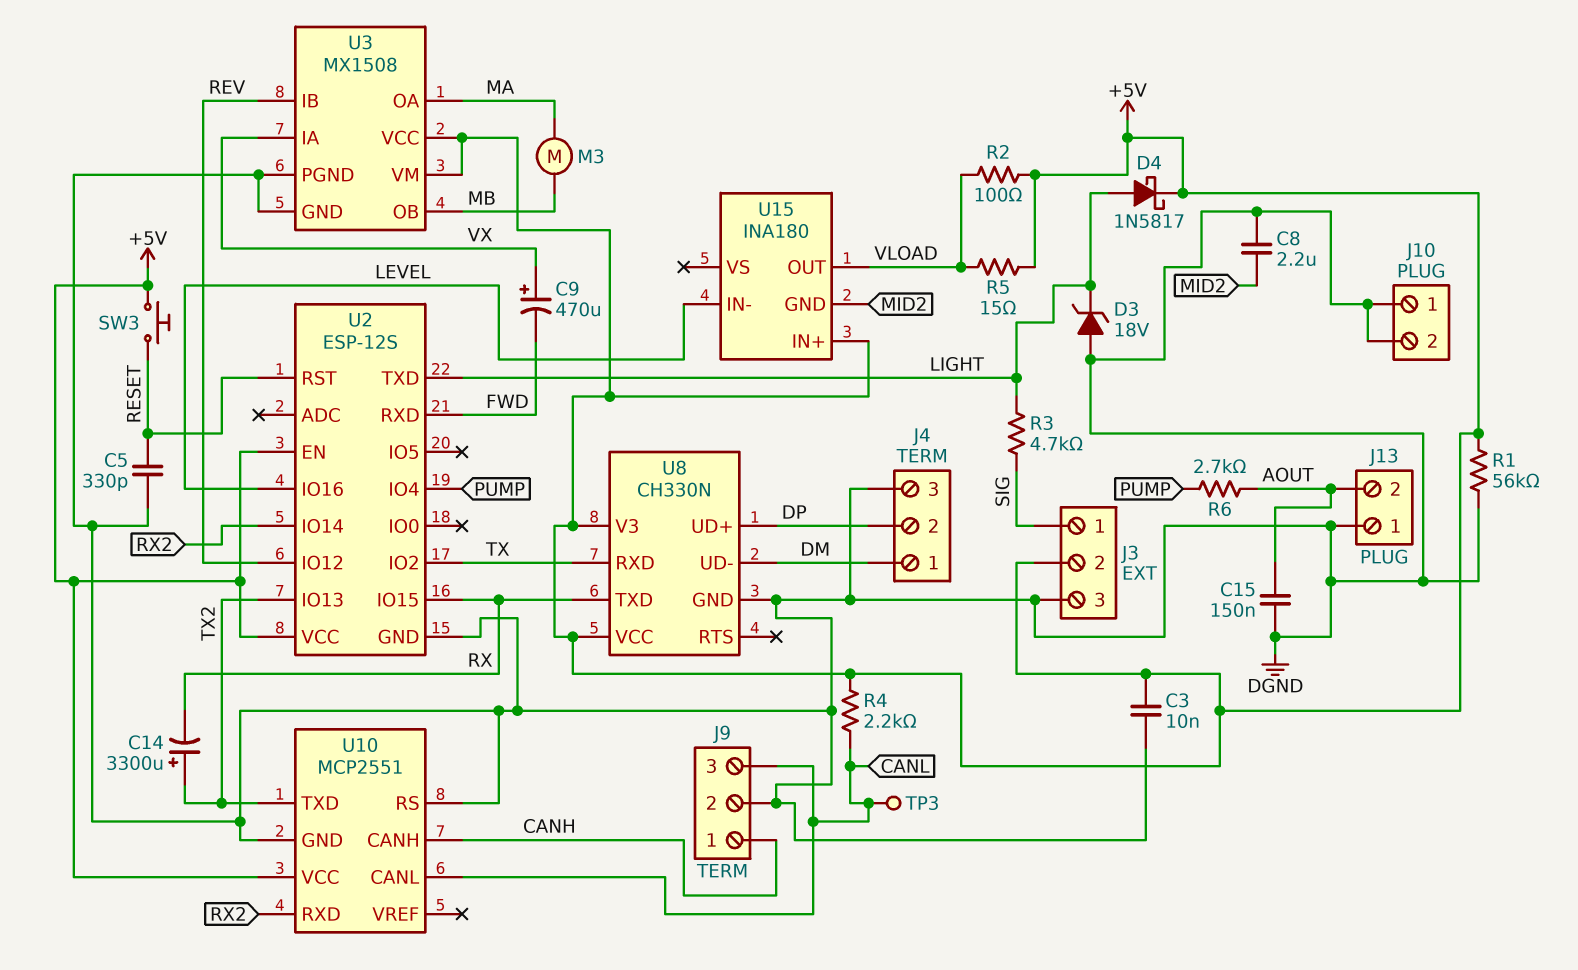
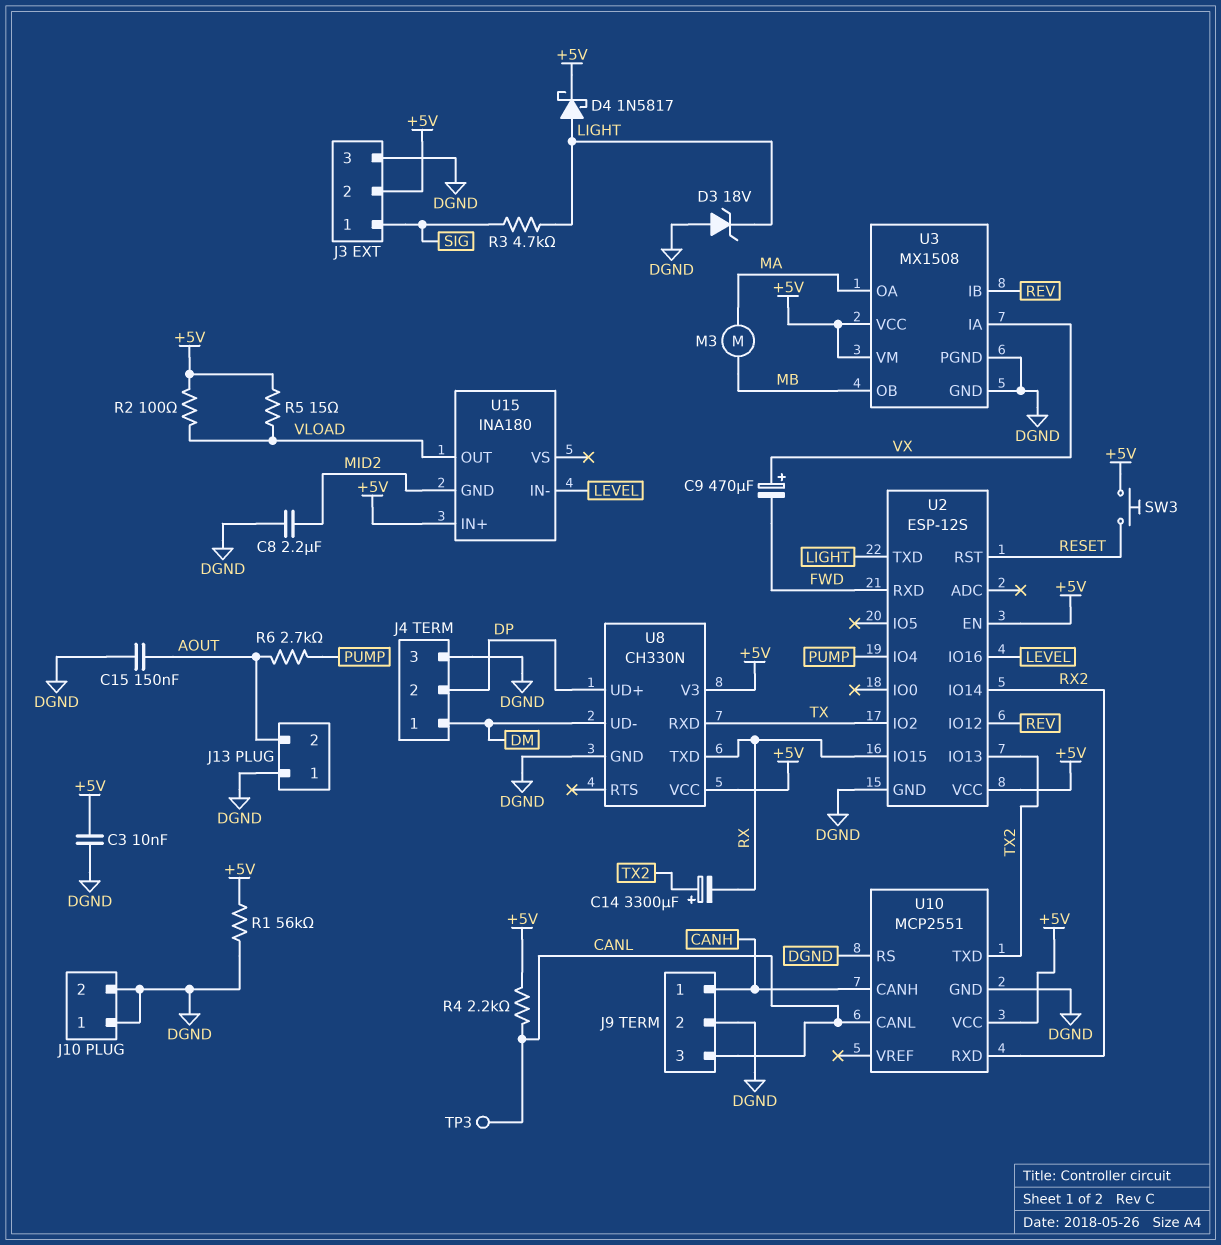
C5: 330pF (DGND, RESET) -> none

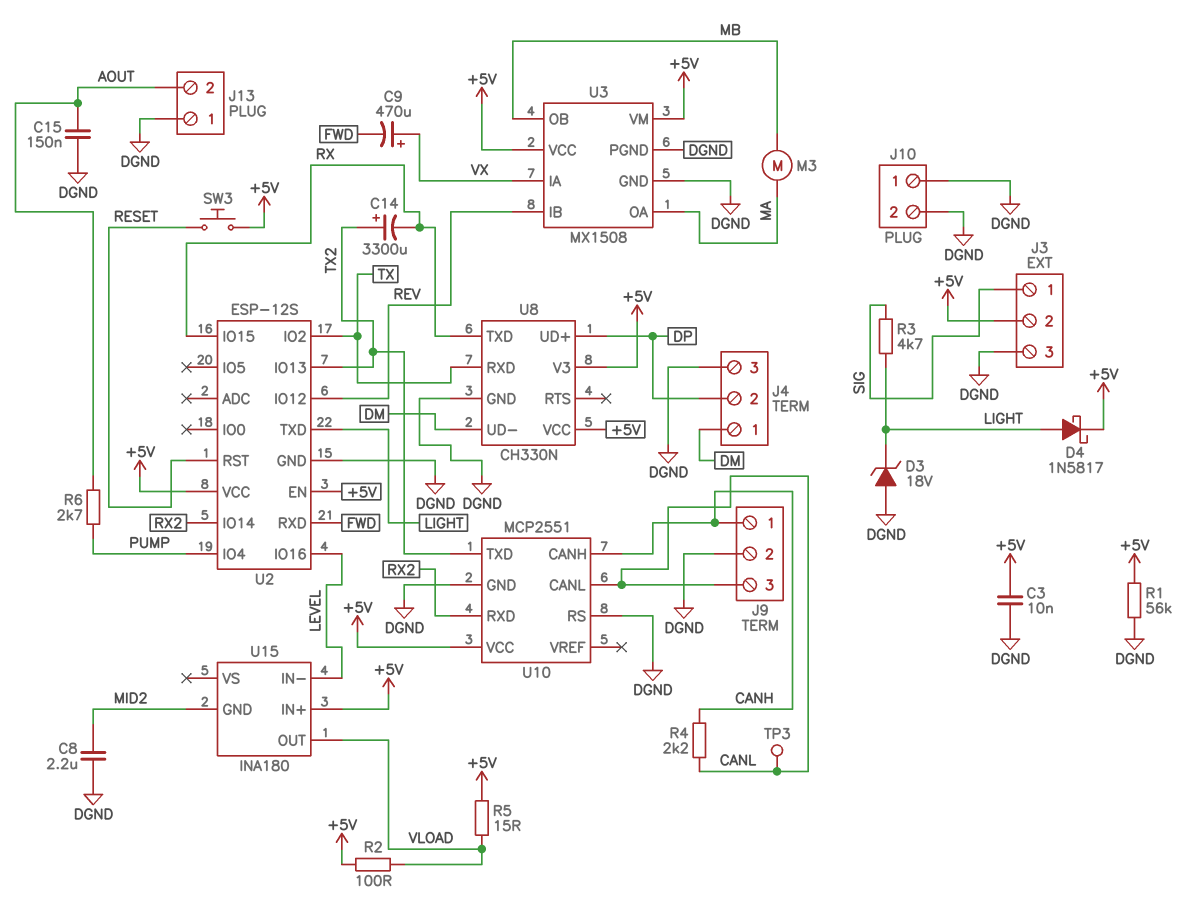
R4: 2.2k (+5V, CANL) -> 2.2k (CANH, CANL)

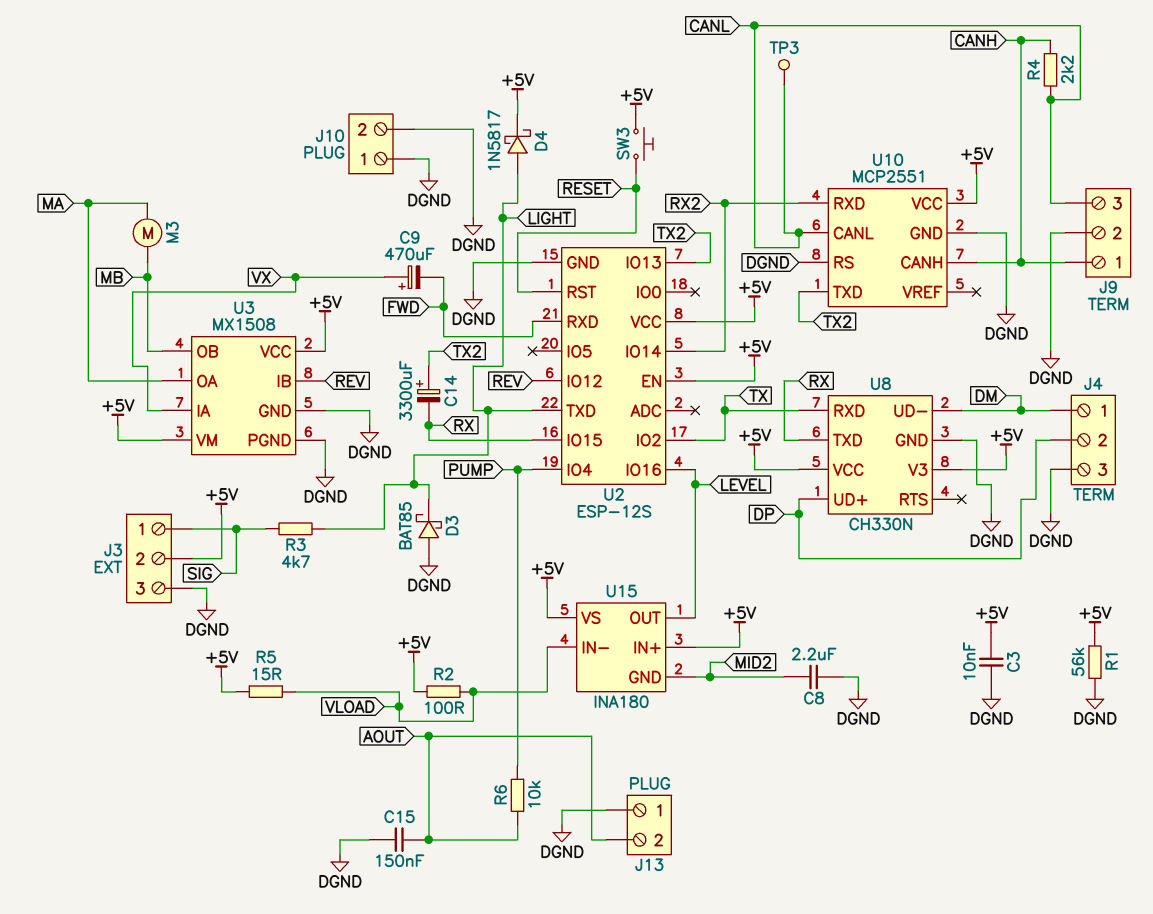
D3: zener 18V (A DGND, K LIGHT) -> schottky BAT85 (A DGND, K LIGHT)
R6: 2.7k (AOUT, PUMP) -> 10k (AOUT, PUMP)
U15 pin IN-: LEVEL -> VLOAD
U15 pin OUT: VLOAD -> LEVEL
U15 pin VS: none -> +5V

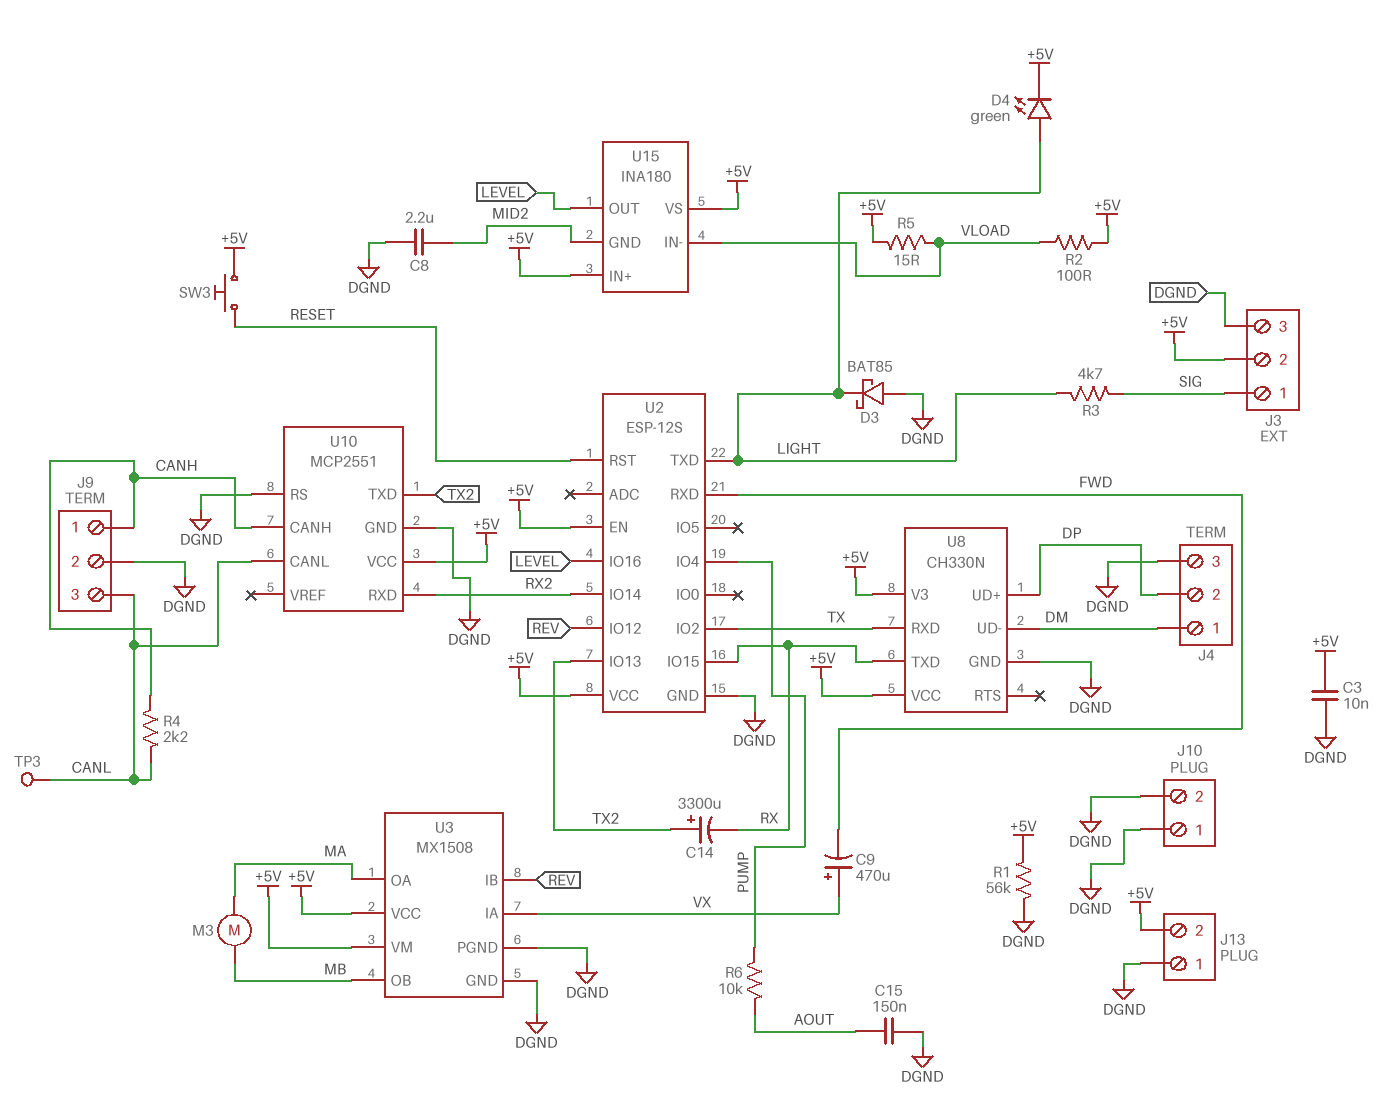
D4: schottky 1N5817 (A LIGHT, K +5V) -> LED green (A LIGHT, K +5V)
J13 pin 2: AOUT -> +5V

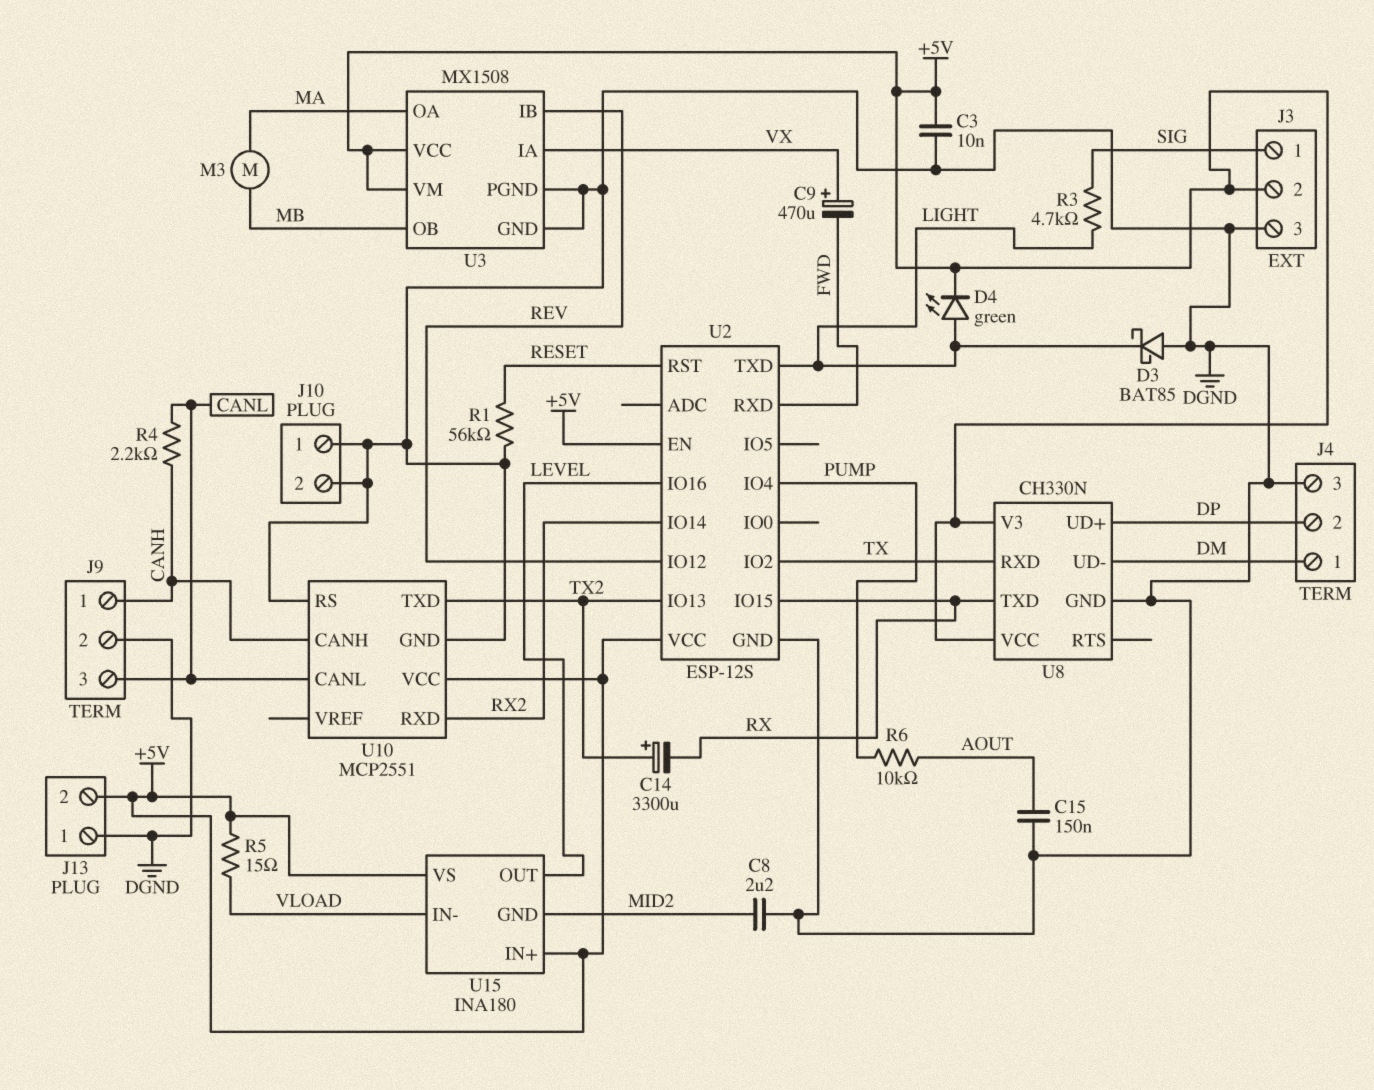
R1: 56k (+5V, DGND) -> 56k (DGND, RESET)
R2: 100 (+5V, VLOAD) -> none
SW3: button (+5V, RESET) -> none
TP3: test point (CANL) -> none

